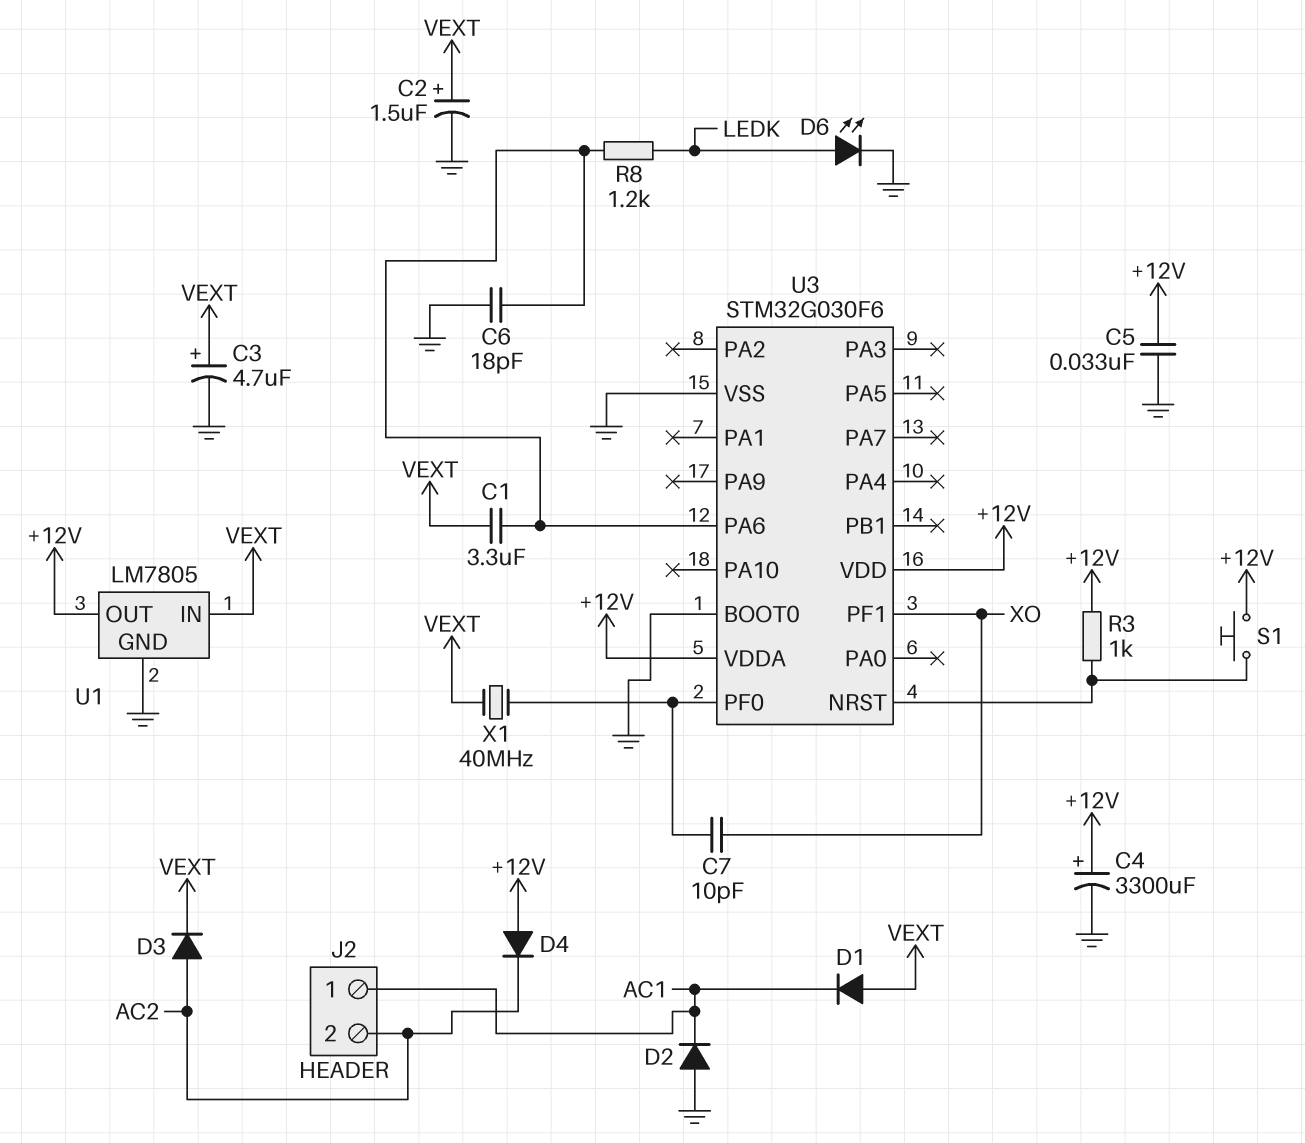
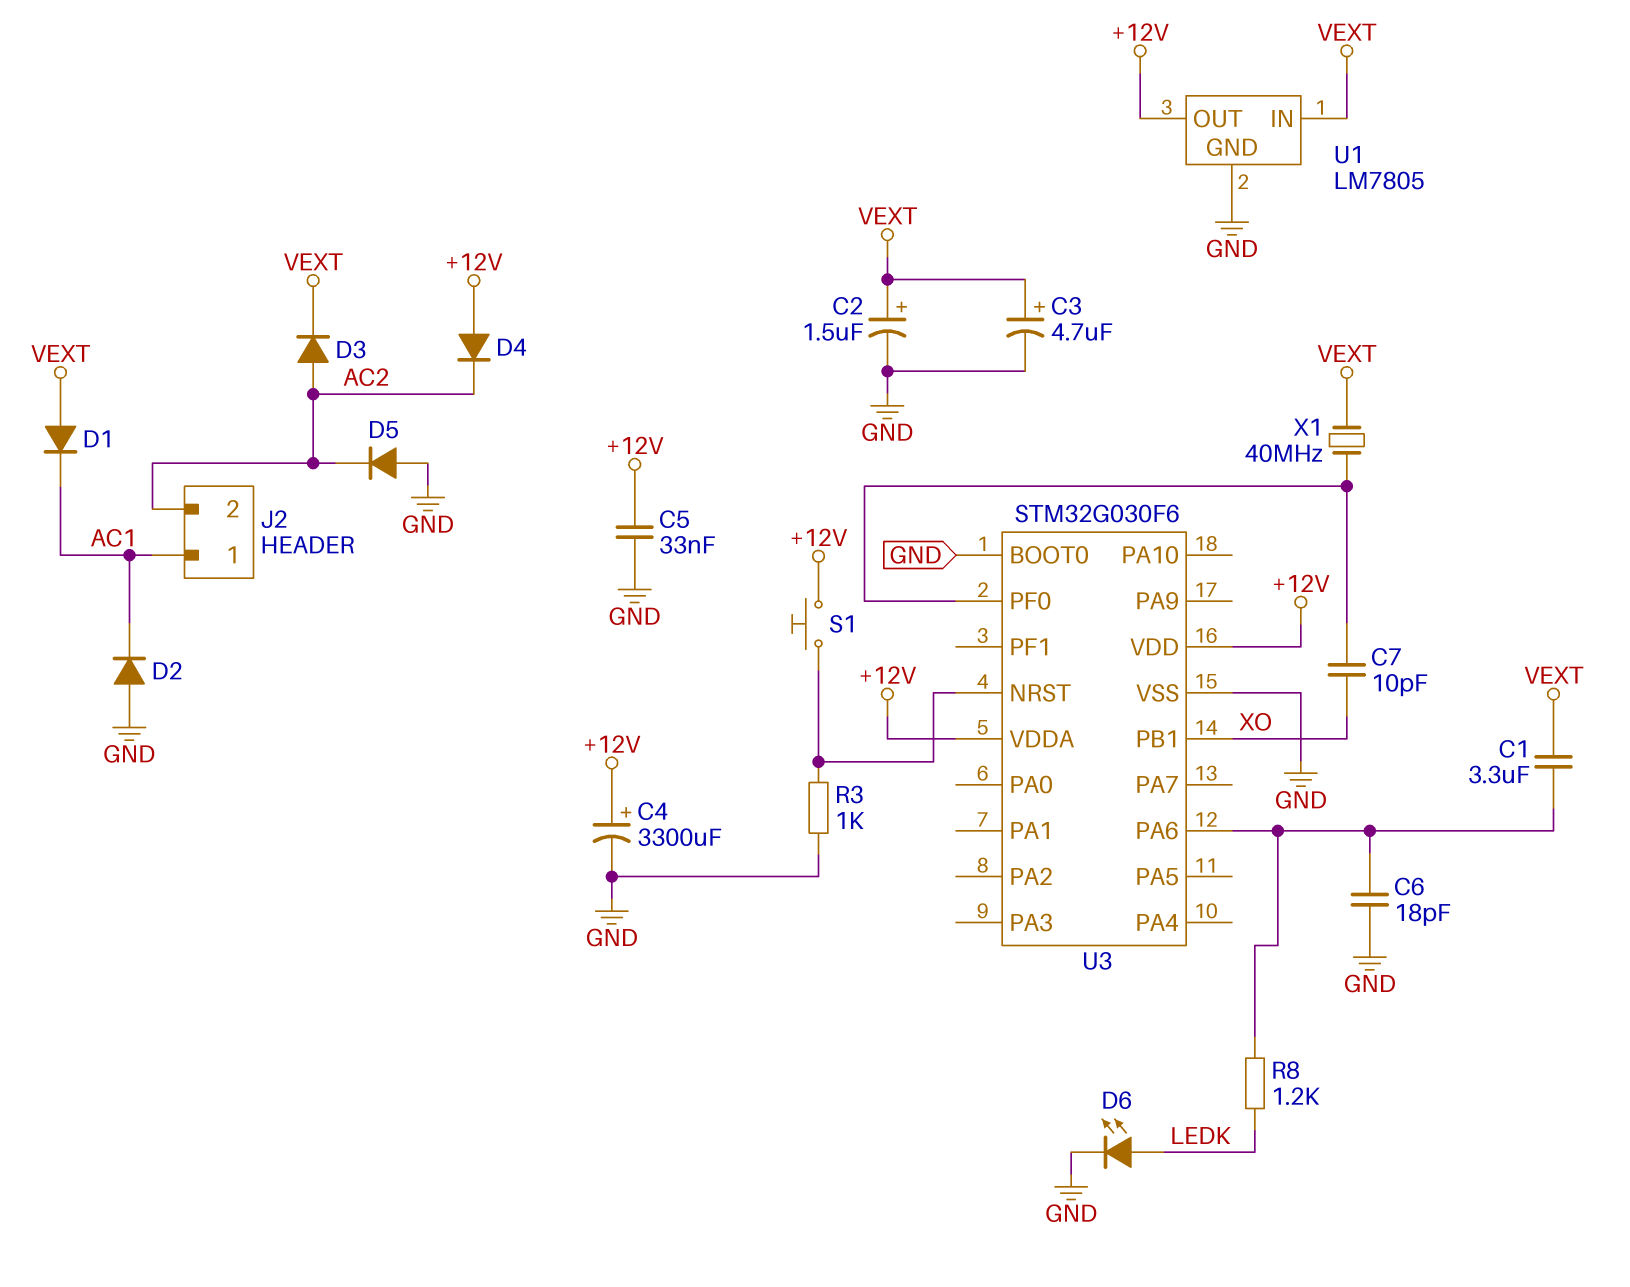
D5: none -> diode (A GND, K AC2)
R3: 1k (+12V, U3/NRST) -> 1k (GND, U3/NRST)
U3 pin PB1: none -> XO
U3 pin PF1: XO -> none

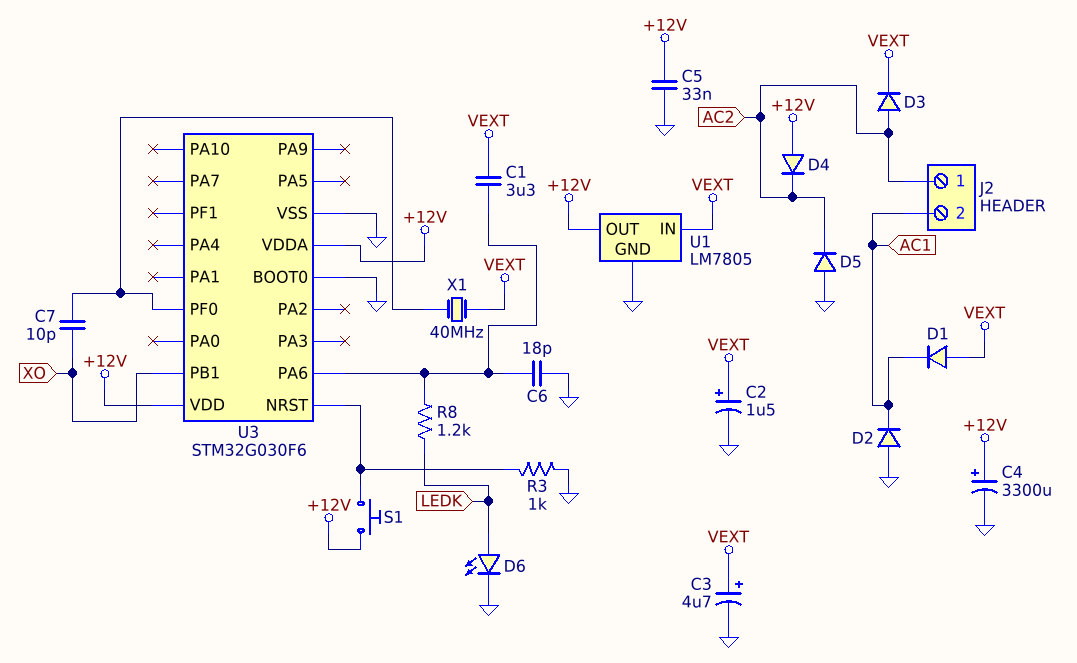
J2 pin 1: AC1 -> AC2
J2 pin 2: AC2 -> AC1

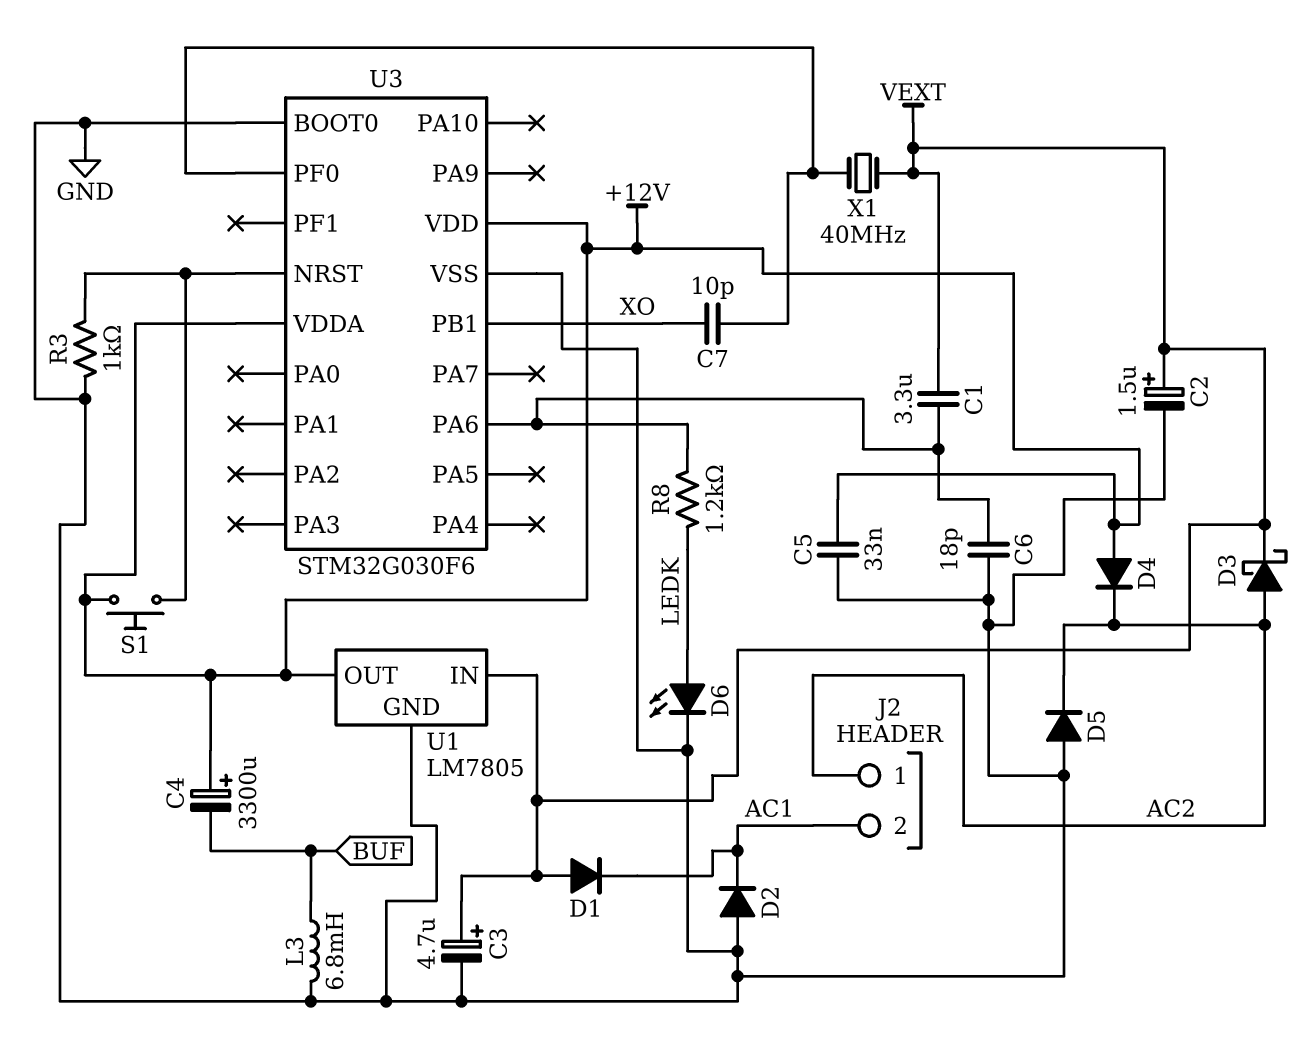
C4: 3300uF (plus +12V, minus GND) -> 3300uF (plus +12V, minus BUF)
D3: diode (A AC2, K VEXT) -> schottky (A AC2, K VEXT)
L3: none -> 6.8mH (BUF, GND)

